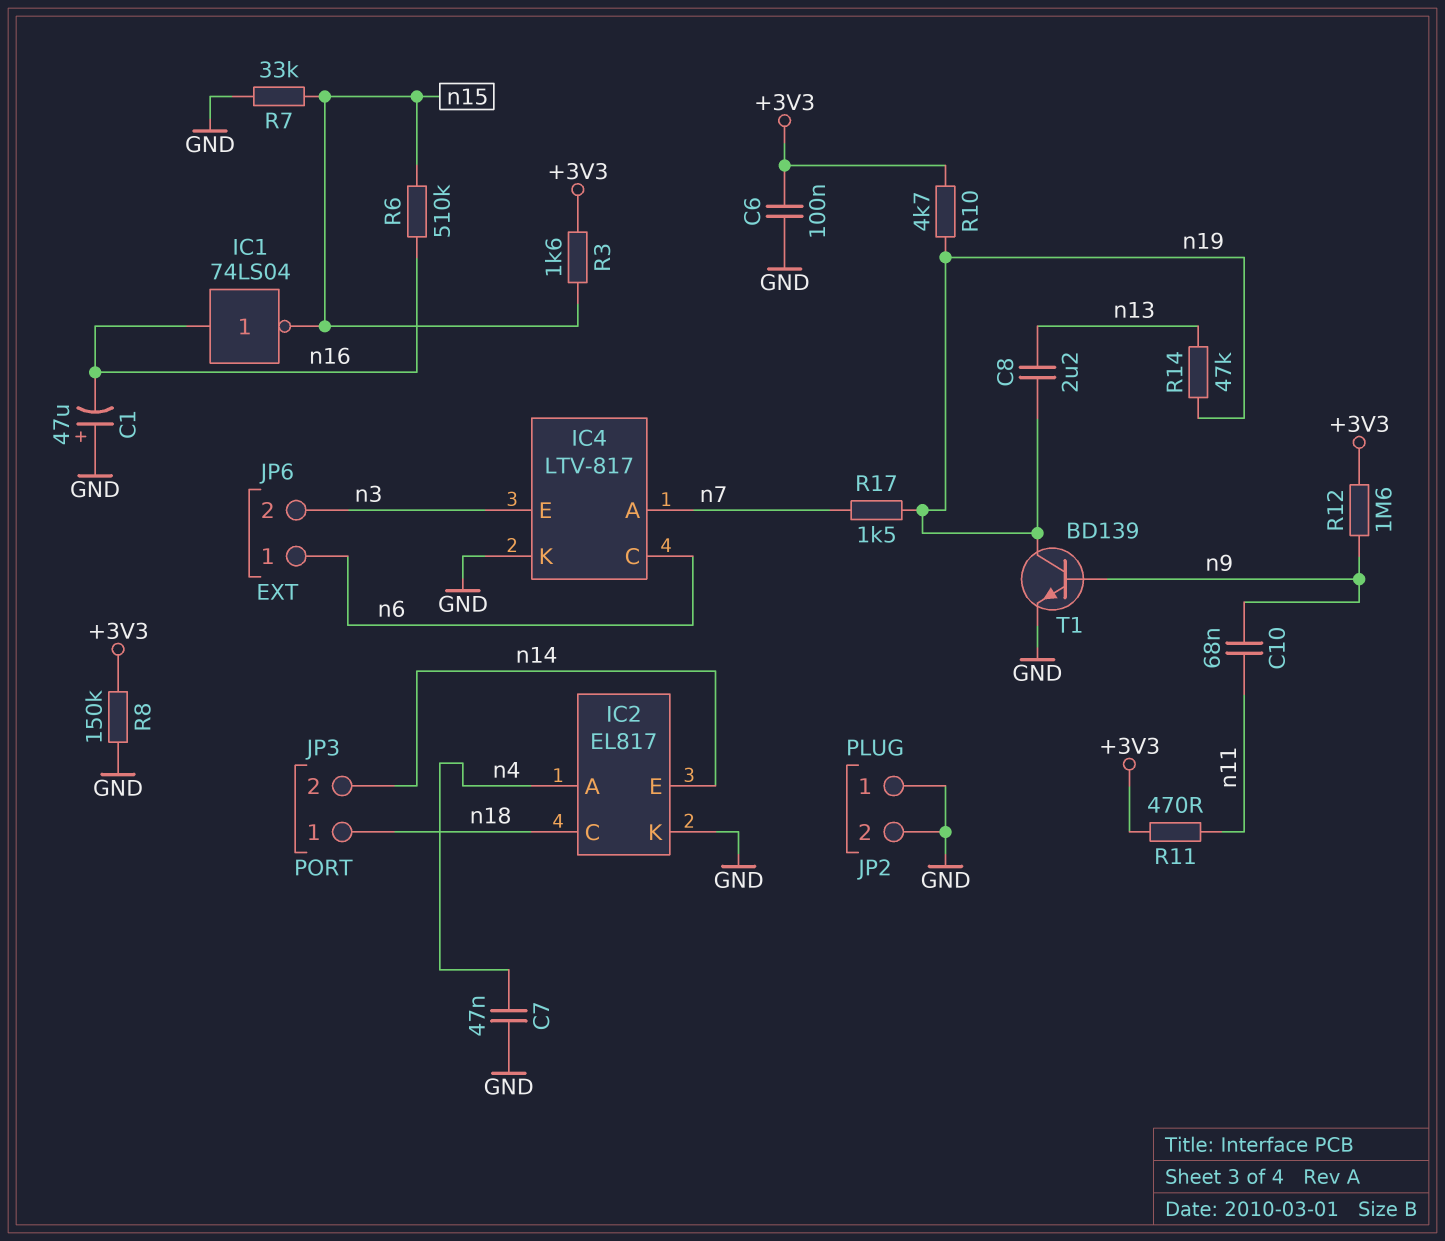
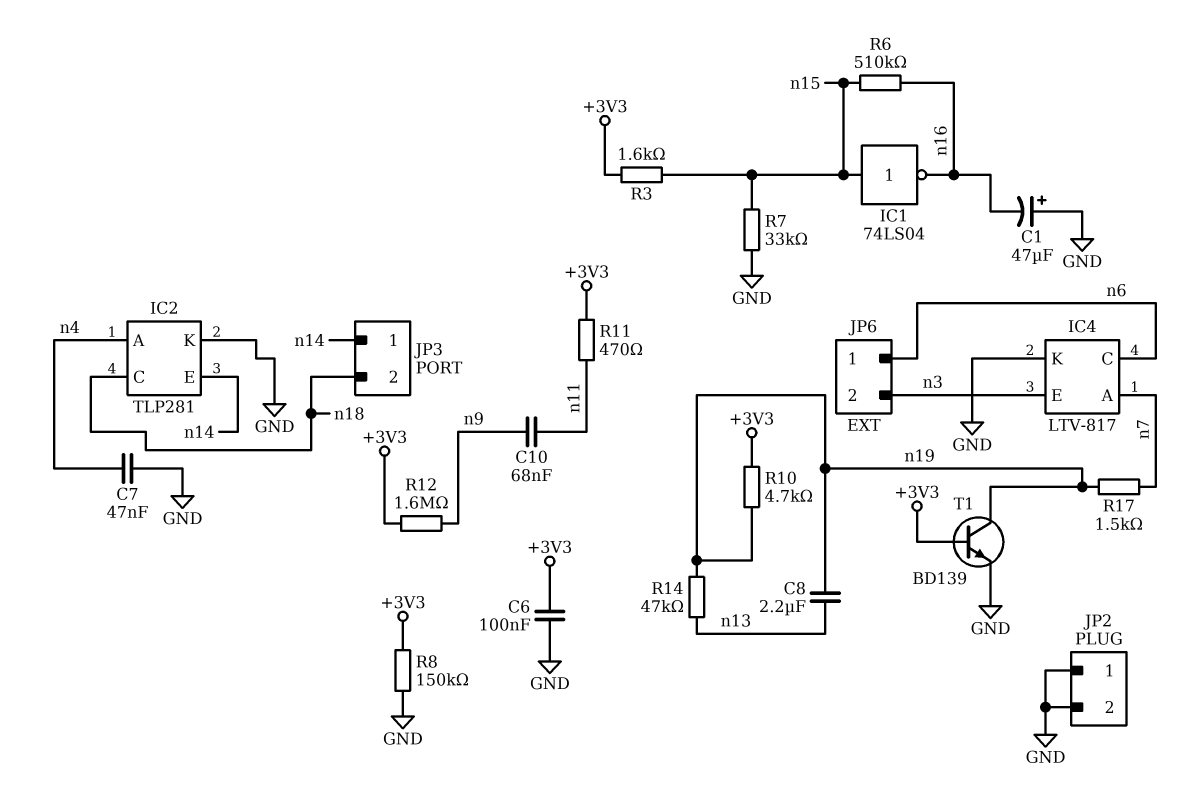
IC1: NOT 74LS04 (in n16, out n15) -> NOT 74LS04 (in n15, out n16)
IC2: EL817 -> TLP281
JP3 pin 1: n18 -> n14
JP3 pin 2: n14 -> n18
T1: NPN BD139 (B n9, C n19, E GND) -> NPN BD139 (B +3V3, C n19, E GND)

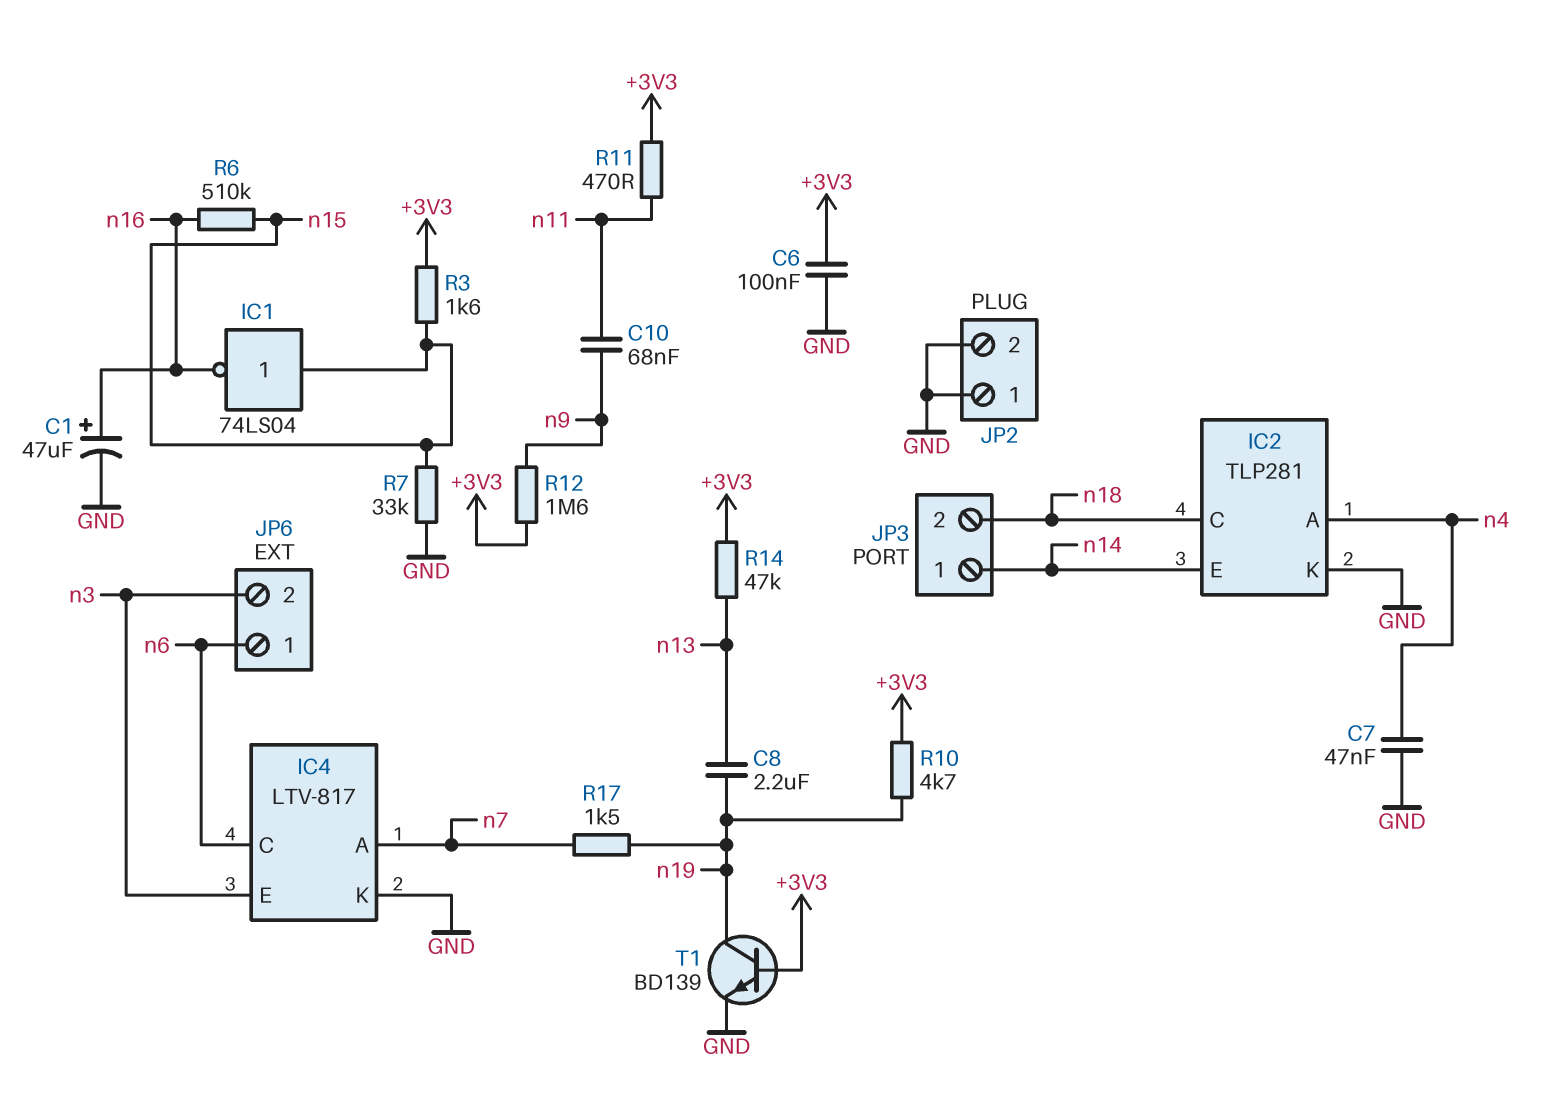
C1: 47uF (plus GND, minus n16) -> 47uF (plus n16, minus GND)
R8: 150k (+3V3, GND) -> none
R14: 47k (n13, n19) -> 47k (+3V3, n13)

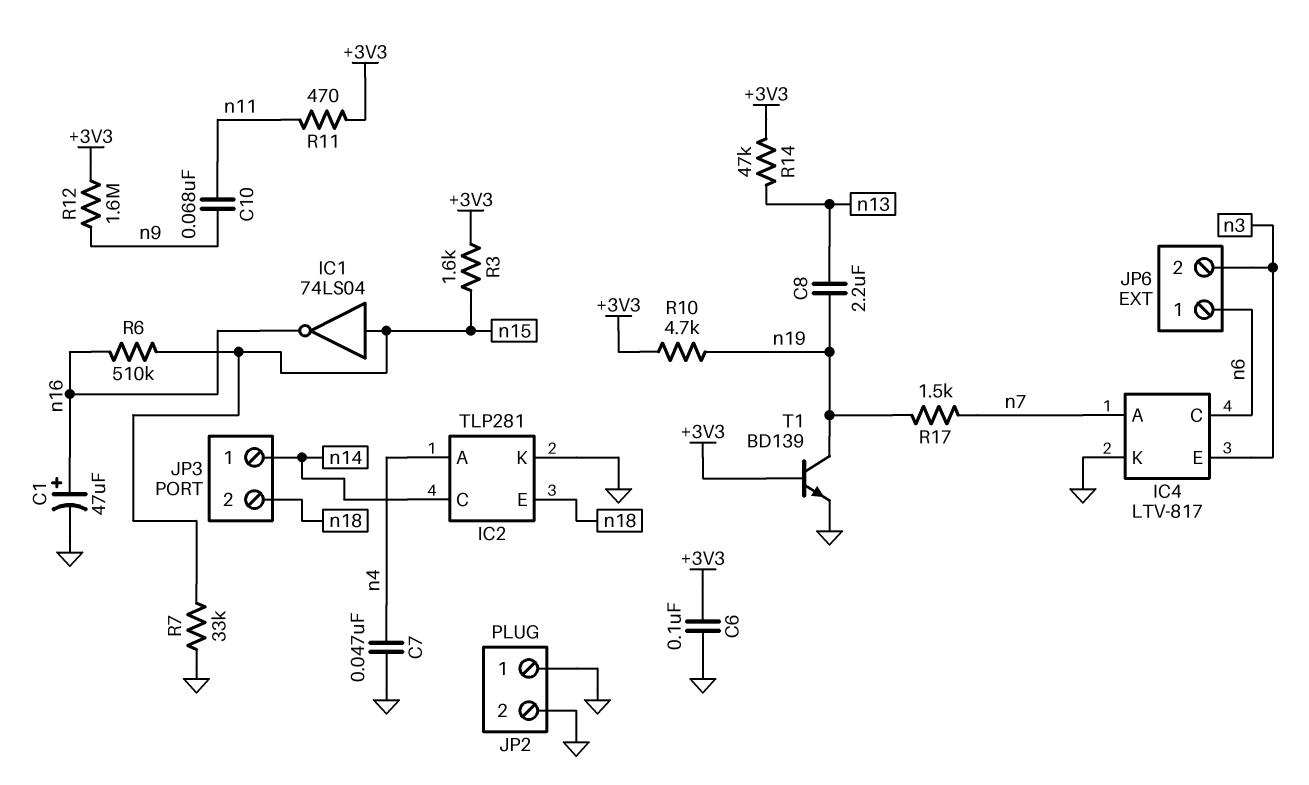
IC2 pin C: n18 -> n14
IC2 pin E: n14 -> n18

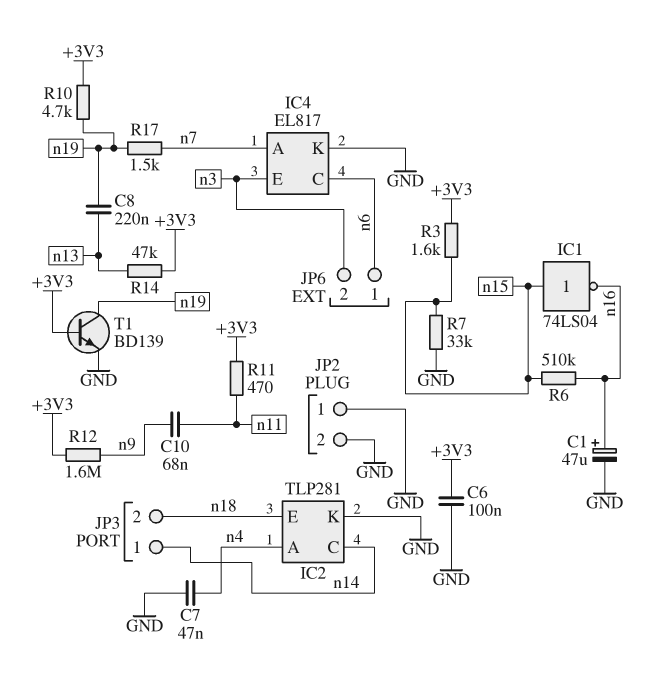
C8: 2.2uF (n13, n19) -> 220nF (n13, n19)
IC4: LTV-817 -> EL817

